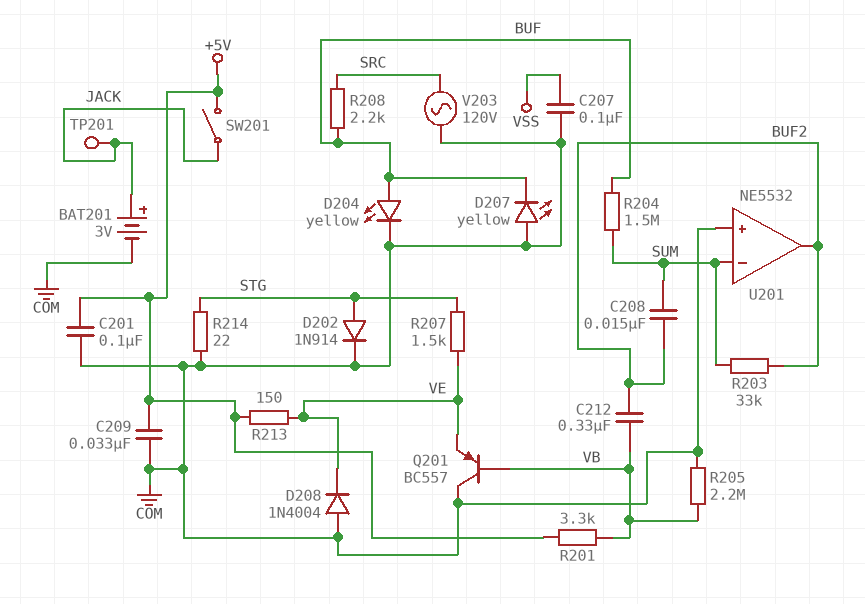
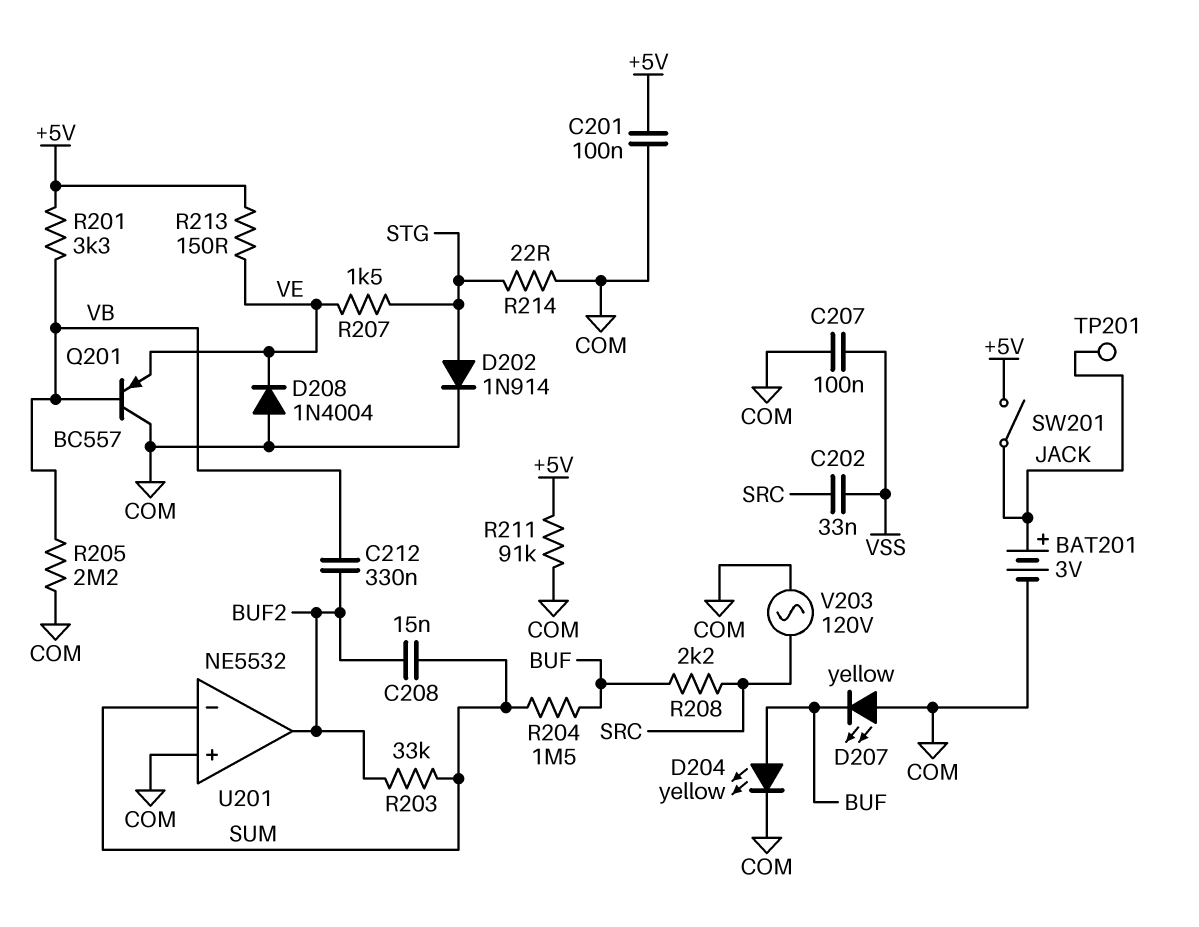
C202: none -> 33nF (SRC, VSS)
C209: 33nF (+5V, COM) -> none
R211: none -> 91k (+5V, COM)

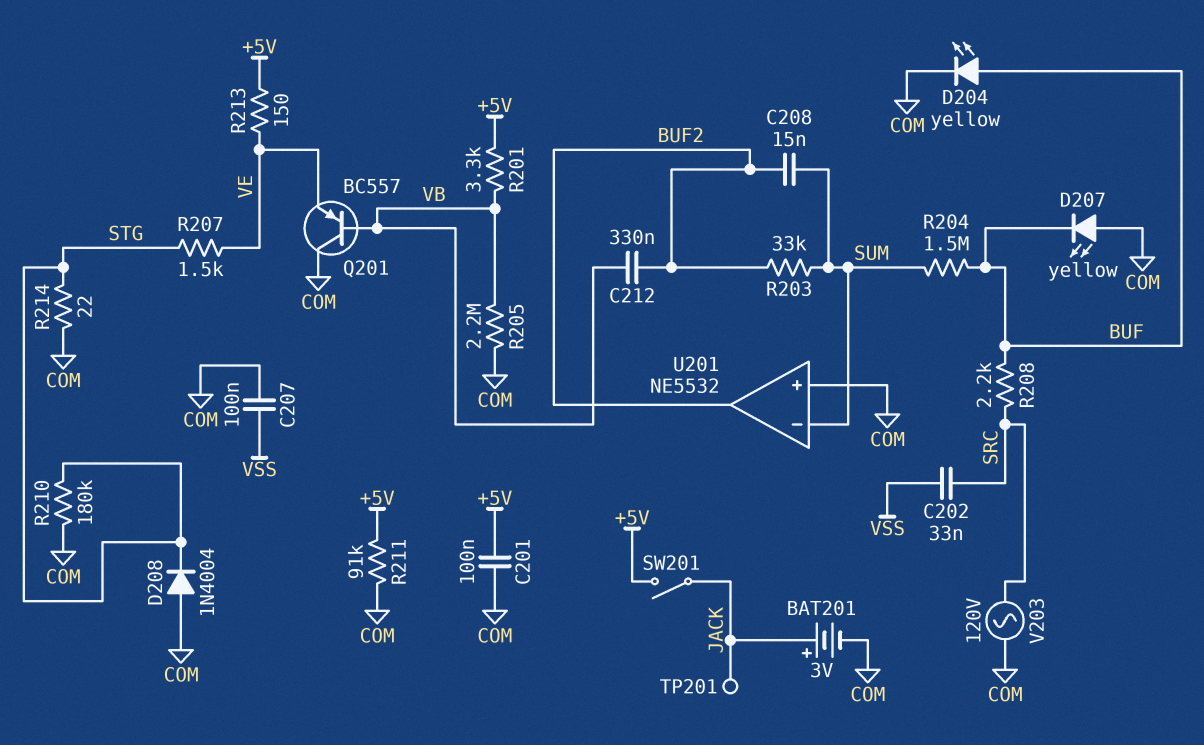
D202: diode 1N914 (A STG, K COM) -> none
D208: diode 1N4004 (A COM, K VE) -> diode 1N4004 (A COM, K STG)
R210: none -> 180k (COM, STG)

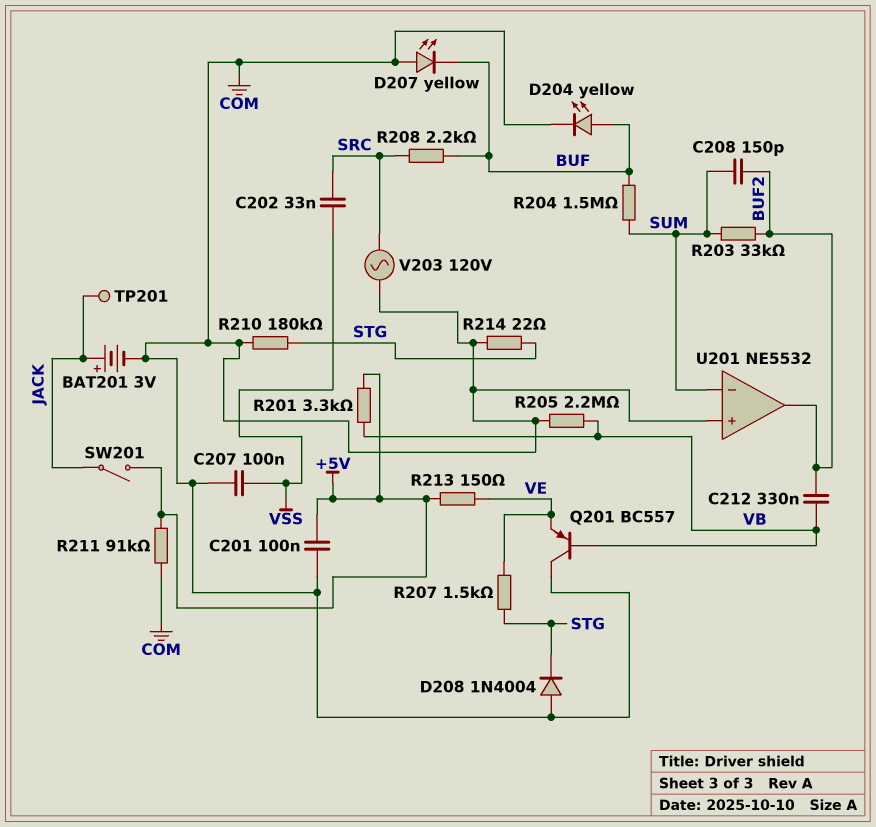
C208: 15nF (BUF2, SUM) -> 150pF (BUF2, SUM)

